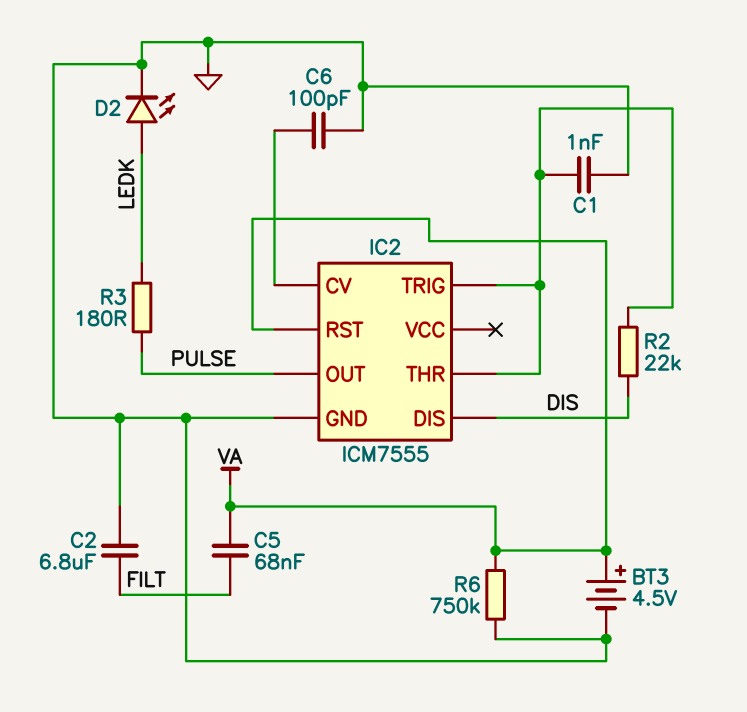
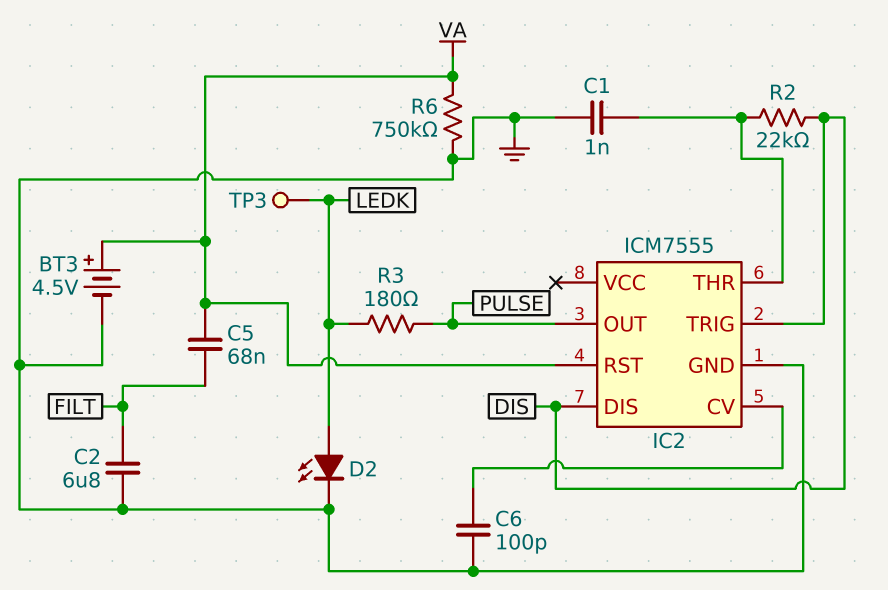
IC2 pin TRIG: IC2/THR -> DIS
TP3: none -> test point (LEDK)

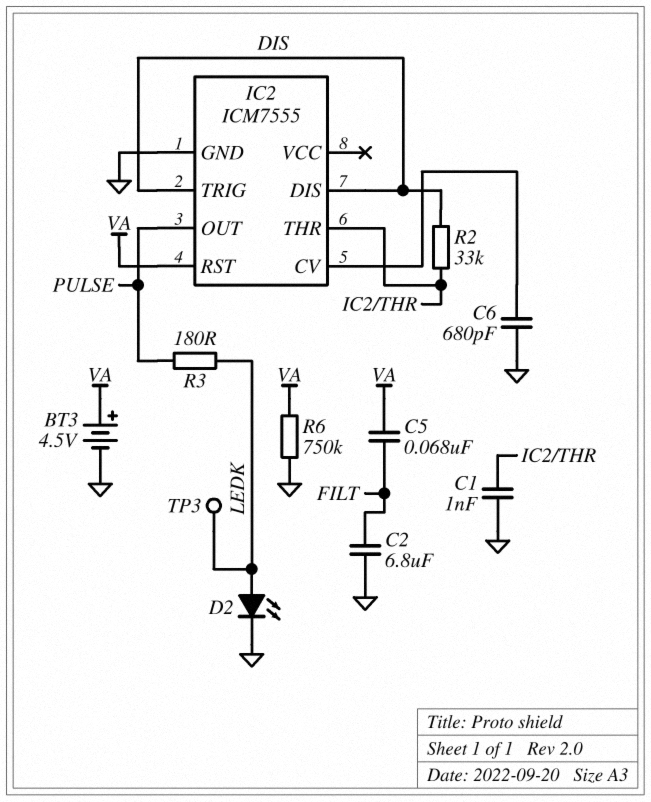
C6: 100pF (GND, IC2/CV) -> 680pF (GND, IC2/CV)
R2: 22k (DIS, IC2/THR) -> 33k (DIS, IC2/THR)

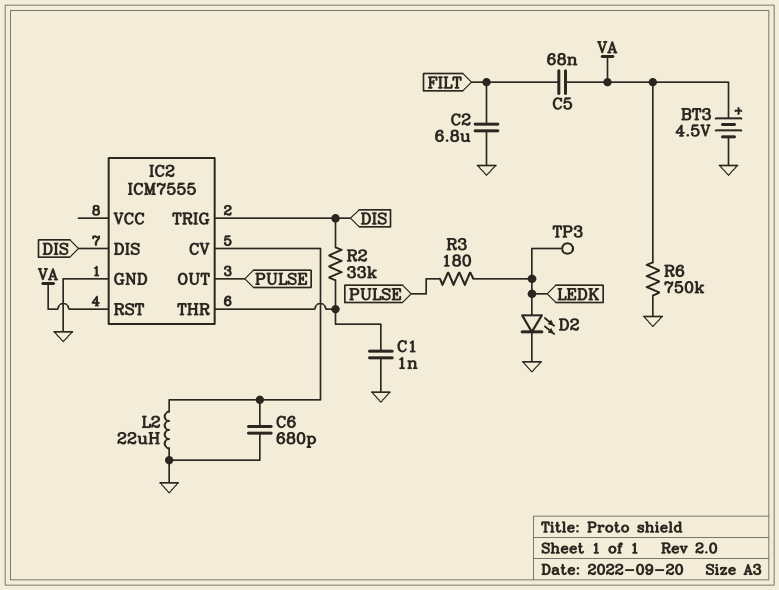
L2: none -> 22uH (GND, IC2/CV)

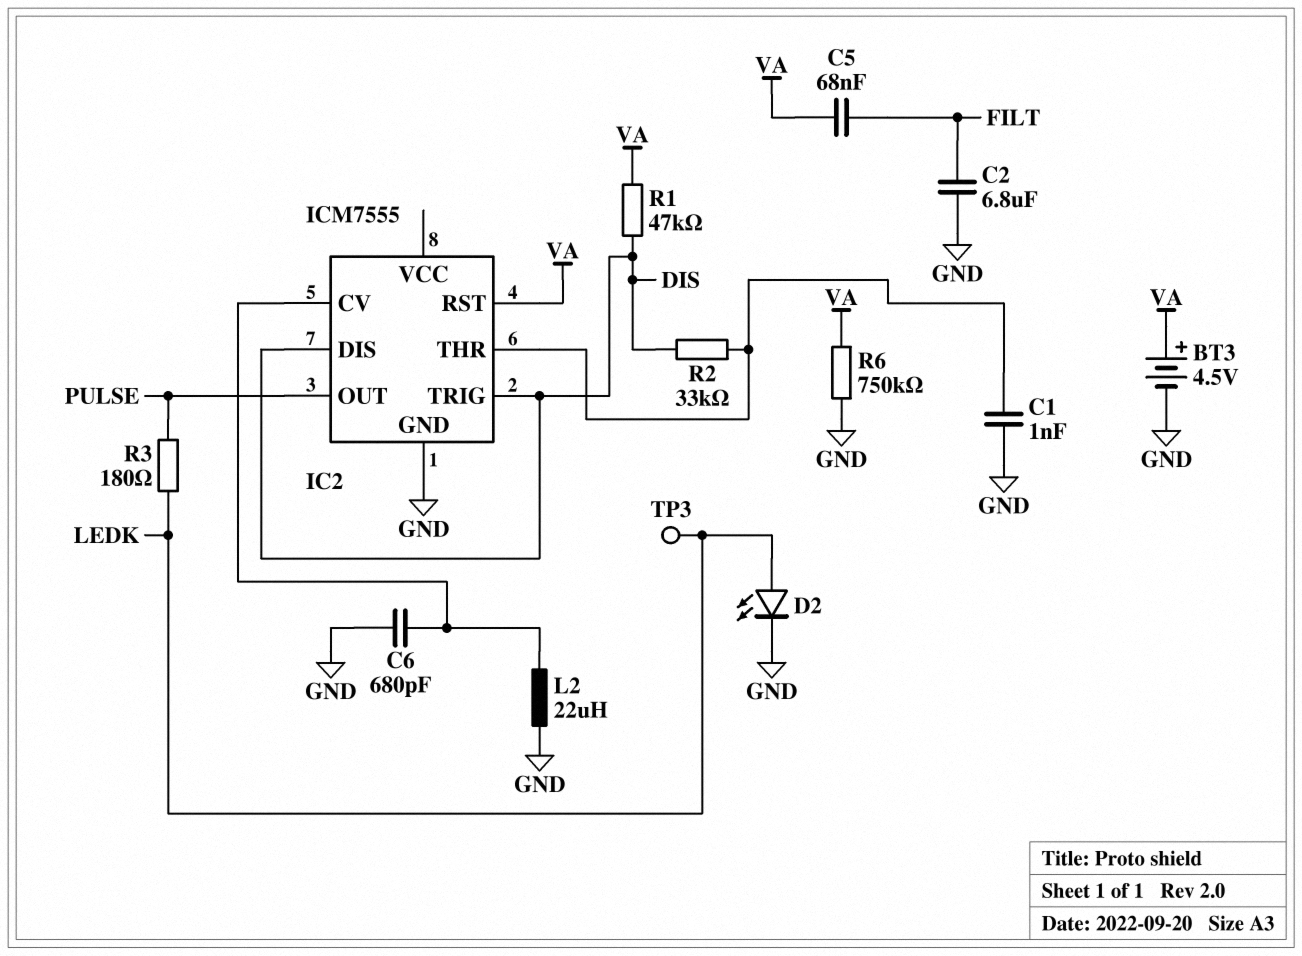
R1: none -> 47k (DIS, VA)

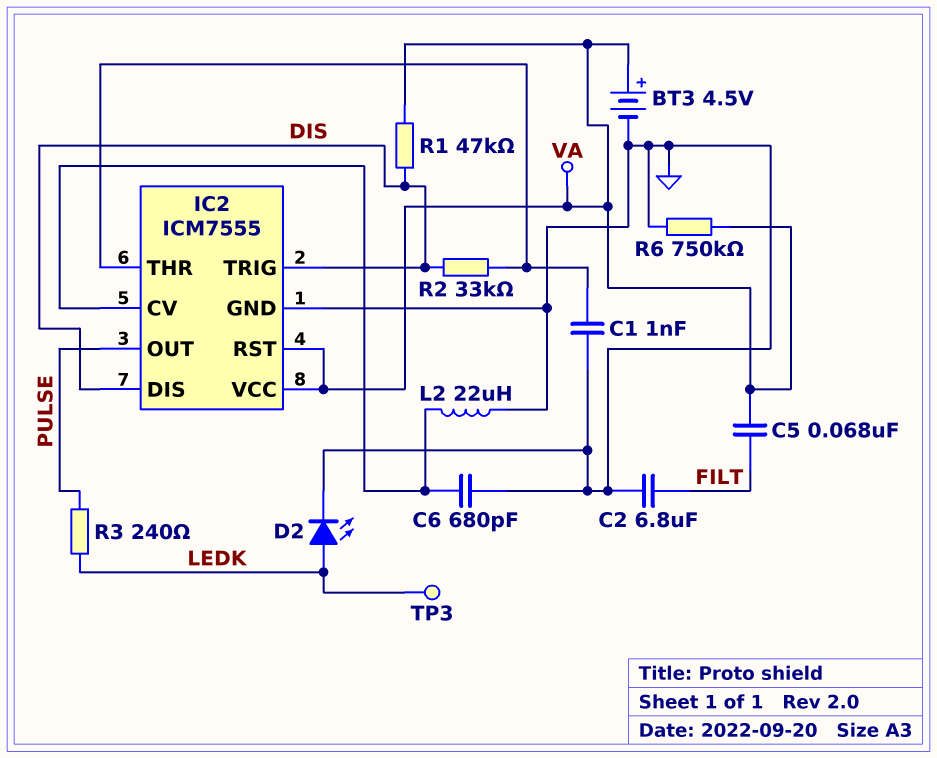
IC2 pin VCC: none -> VA
R3: 180 (LEDK, PULSE) -> 240 (LEDK, PULSE)

